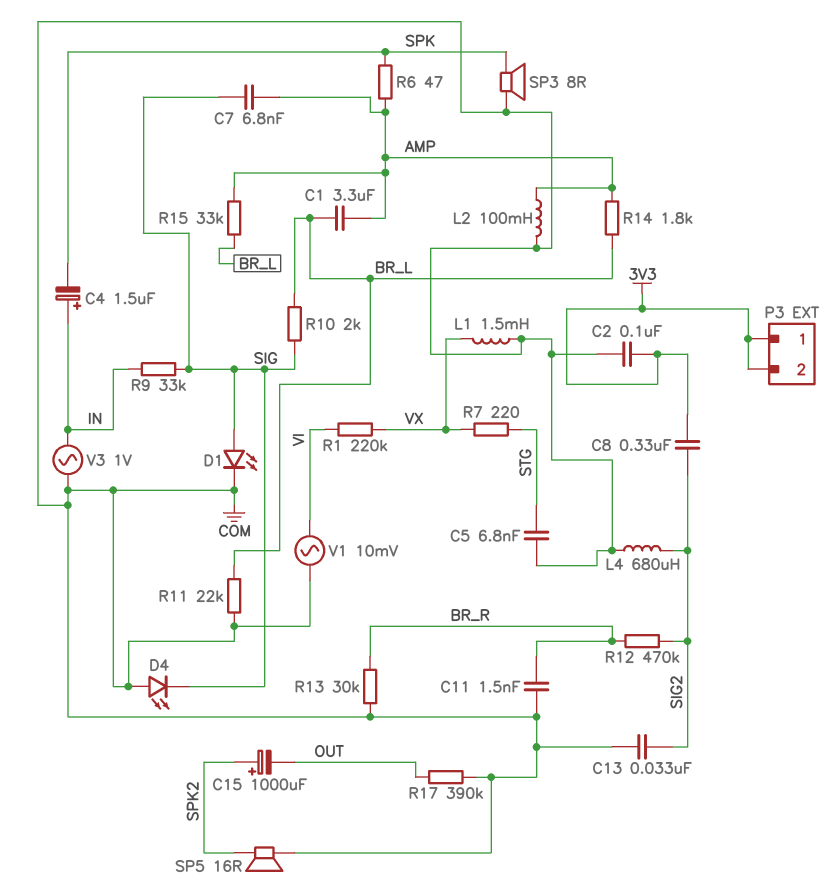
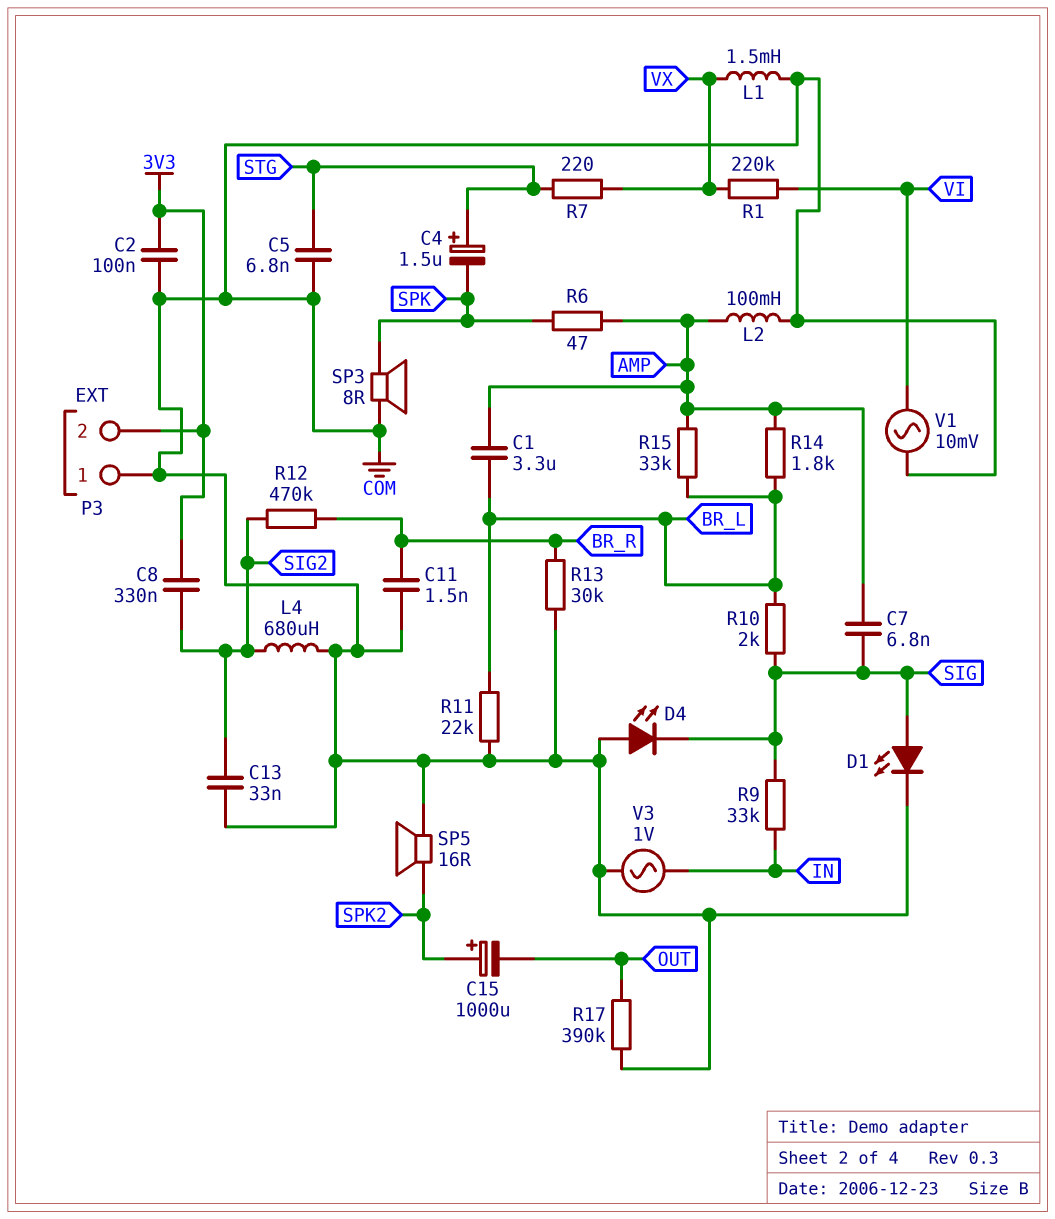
C4: 1.5uF (plus IN, minus SPK) -> 1.5uF (plus STG, minus SPK)
P3 pin 1: 3V3 -> COM

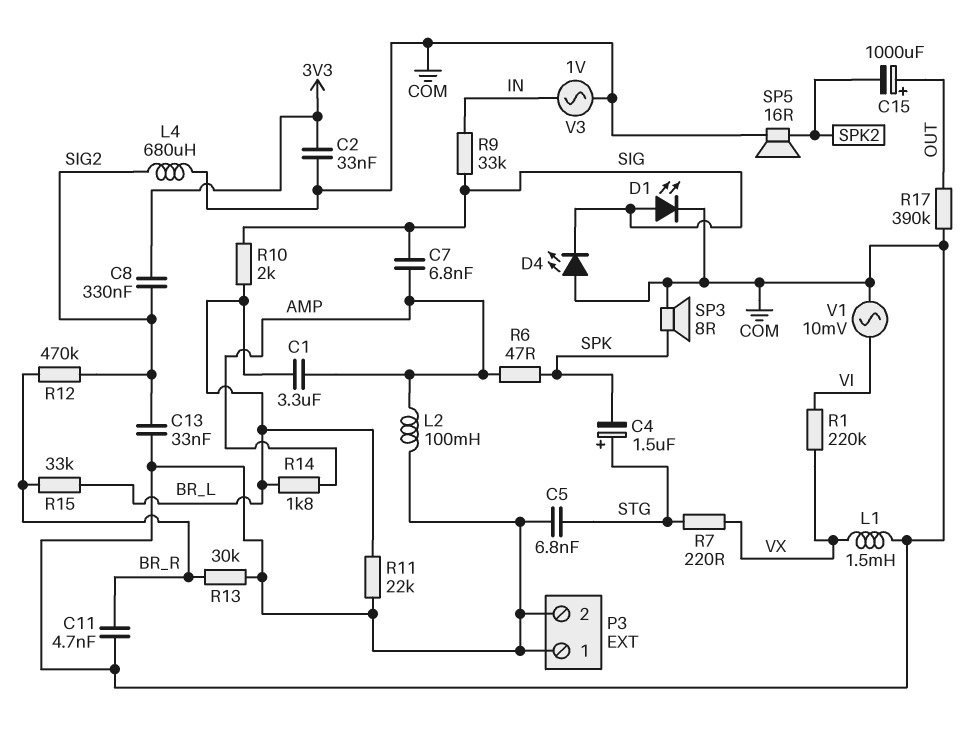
C2: 100nF (3V3, COM) -> 33nF (3V3, COM)
C11: 1.5nF (BR_R, COM) -> 4.7nF (BR_R, COM)
C15: 1000uF (plus SPK2, minus OUT) -> 1000uF (plus OUT, minus SPK2)
P3 pin 2: 3V3 -> COM
R15: 33k (AMP, BR_L) -> 33k (BR_L, BR_R)

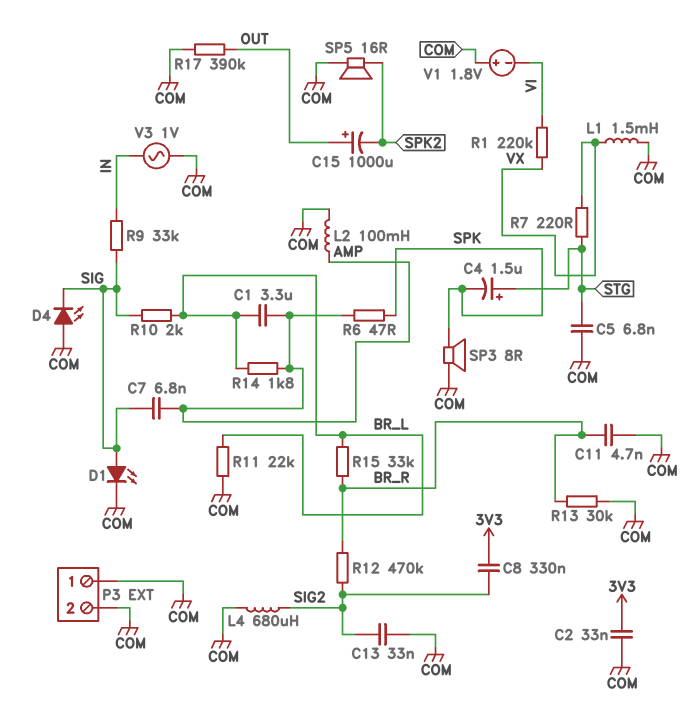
V1: AC 10mV (COM, VI) -> 1.8V (plus COM, minus VI)

